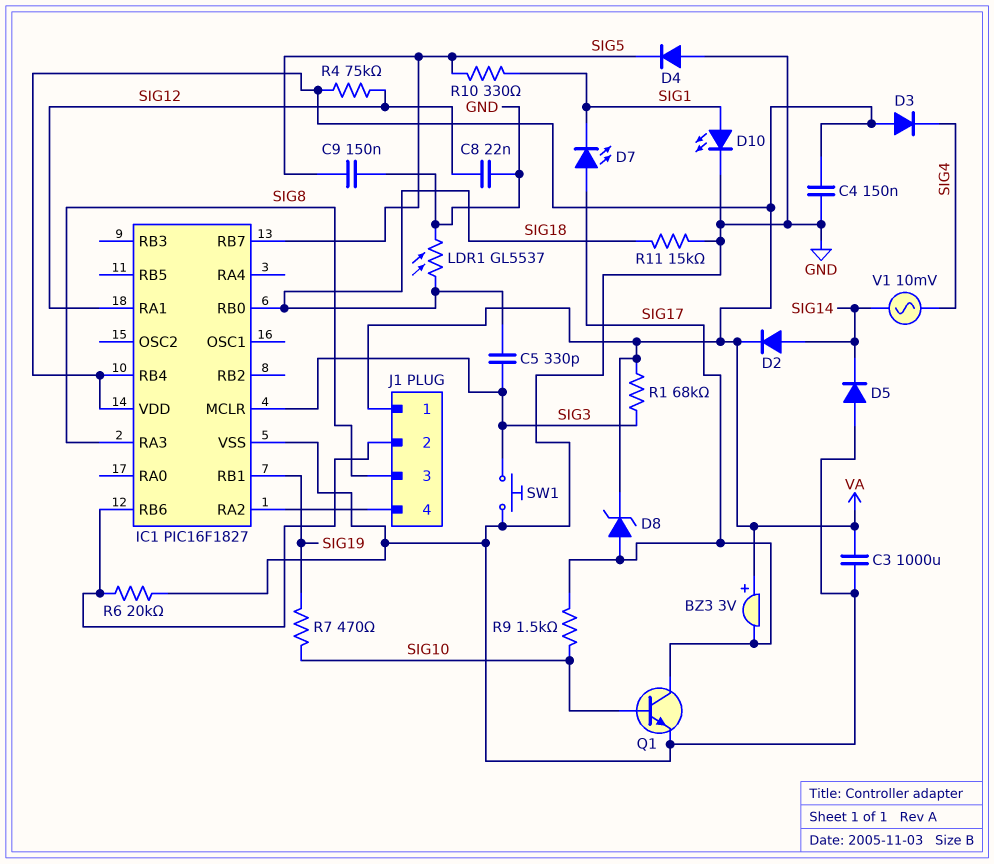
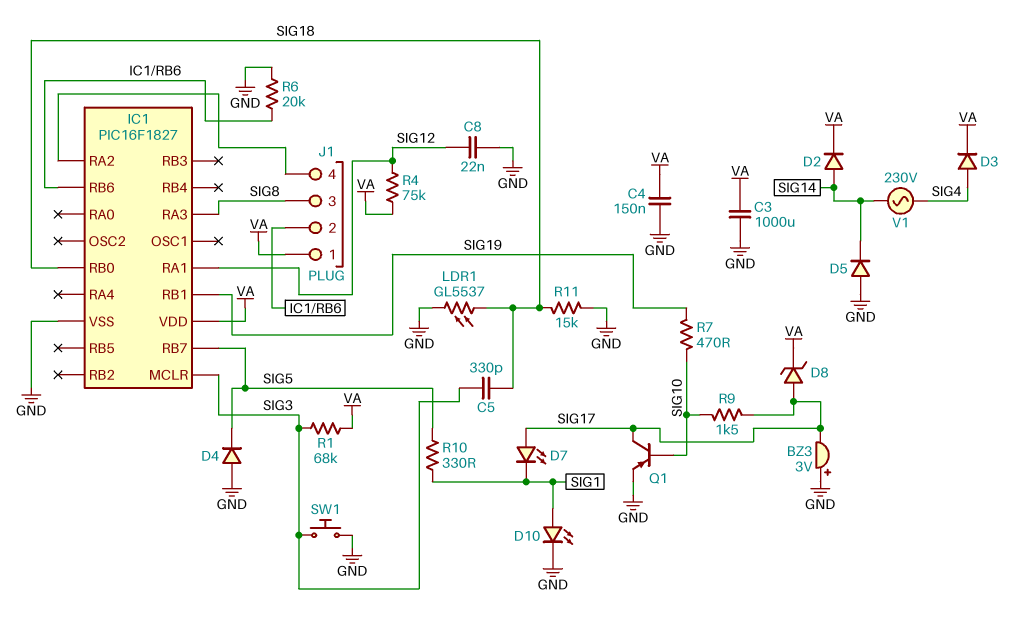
BZ3: buzzer 3V (plus VA, minus SIG17) -> buzzer 3V (plus GND, minus SIG17)
C9: 150nF (GND, SIG5) -> none
D3: diode (A VA, K SIG4) -> diode (A SIG4, K VA)
IC1 pin RB4: VA -> none
Q1: NPN (B SIG10, C SIG17, E GND) -> PNP (B SIG10, C SIG17, E GND)
V1: AC 10mV (SIG4, SIG14) -> AC 230V (SIG4, SIG14)

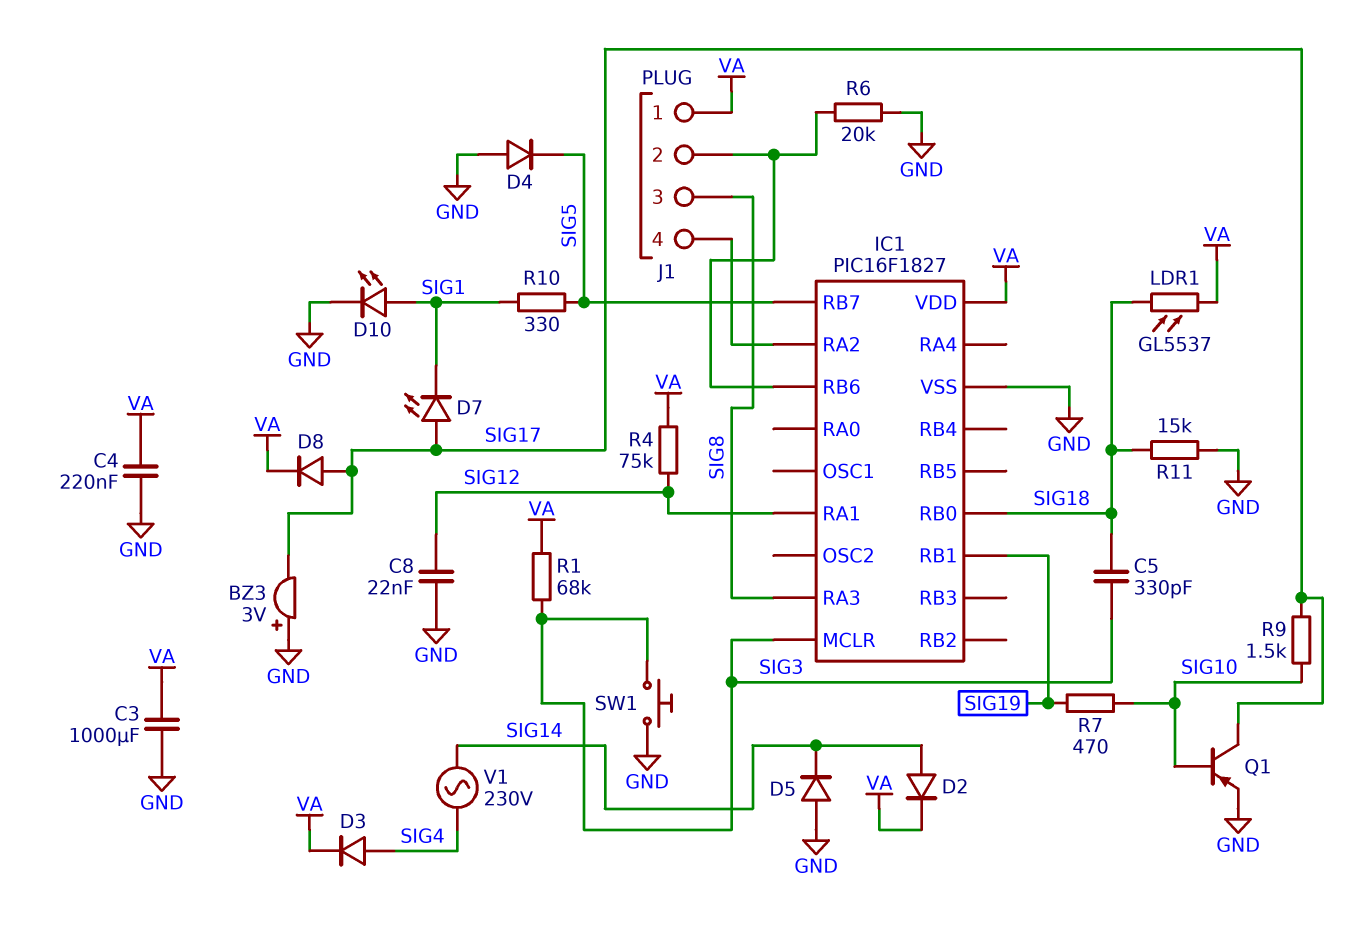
C4: 150nF (GND, VA) -> 220nF (GND, VA)
D8: zener (A SIG17, K VA) -> diode (A SIG17, K VA)
LDR1: GL5537 (GND, SIG18) -> GL5537 (SIG18, VA)

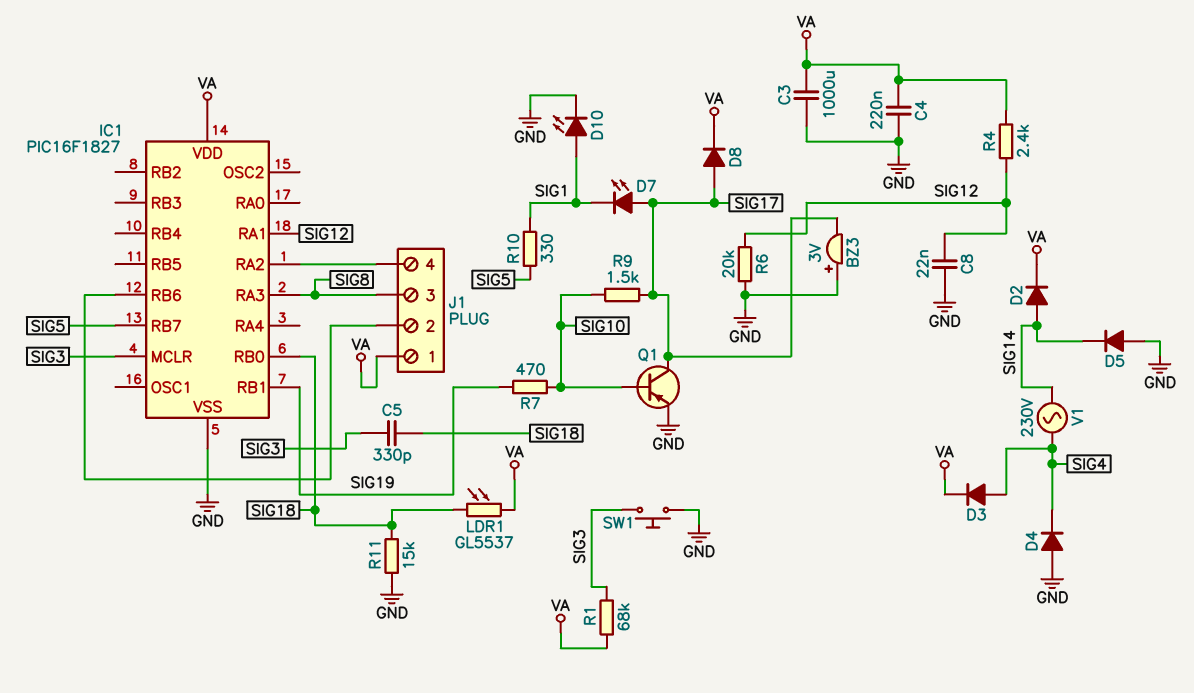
D4: diode (A GND, K SIG5) -> diode (A GND, K SIG4)
R4: 75k (SIG12, VA) -> 2.4k (SIG12, VA)
R6: 20k (GND, IC1/RB6) -> 20k (GND, SIG12)

